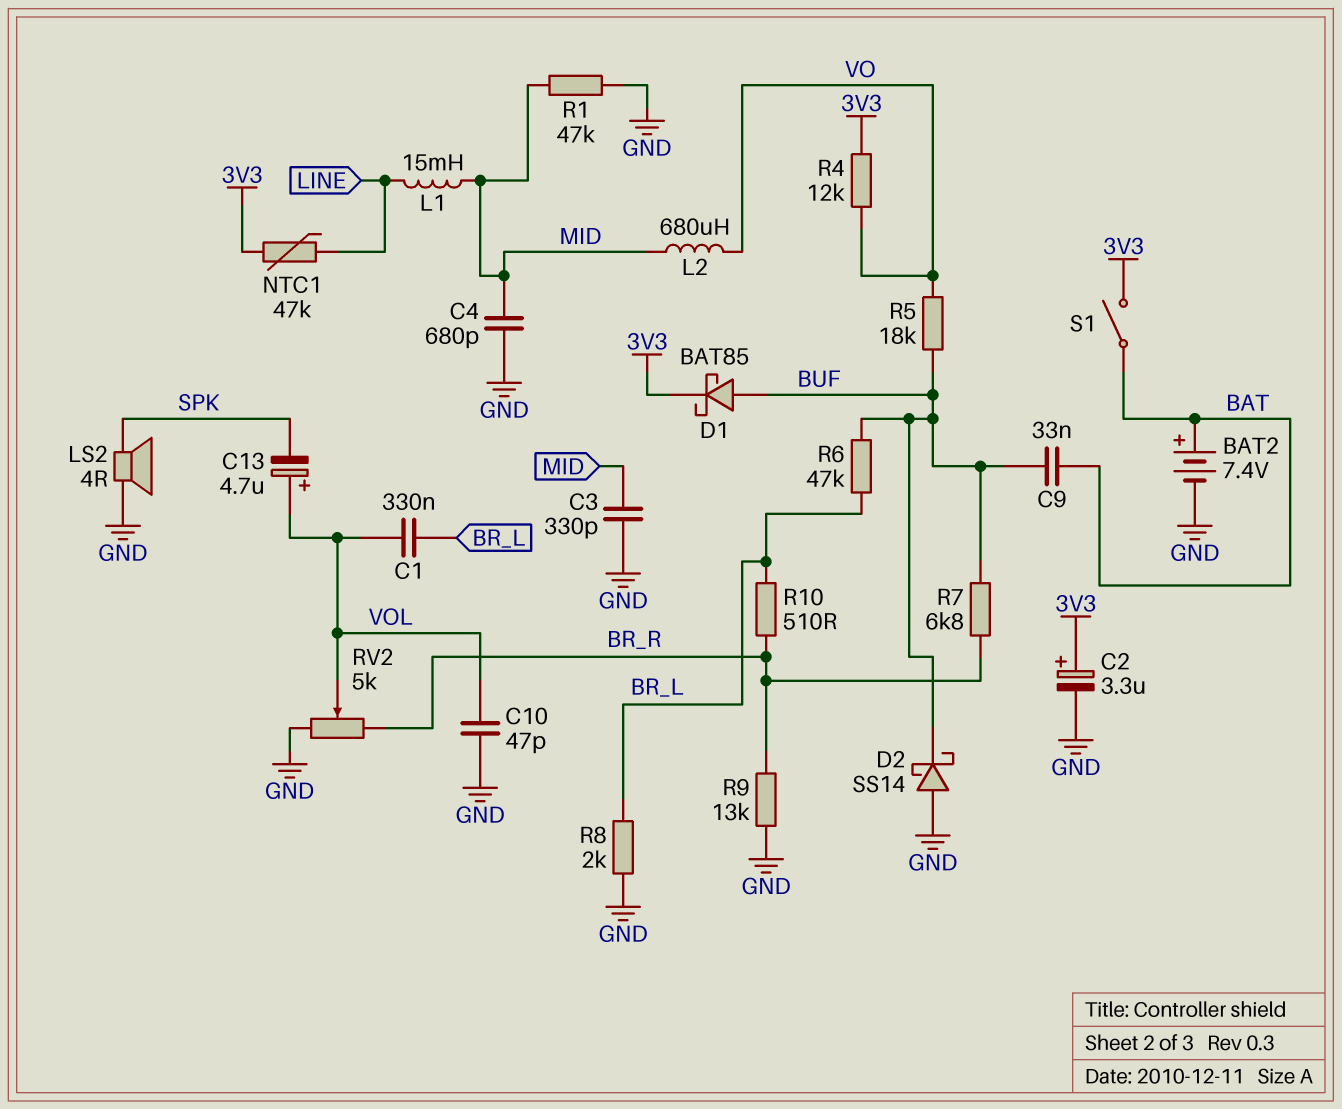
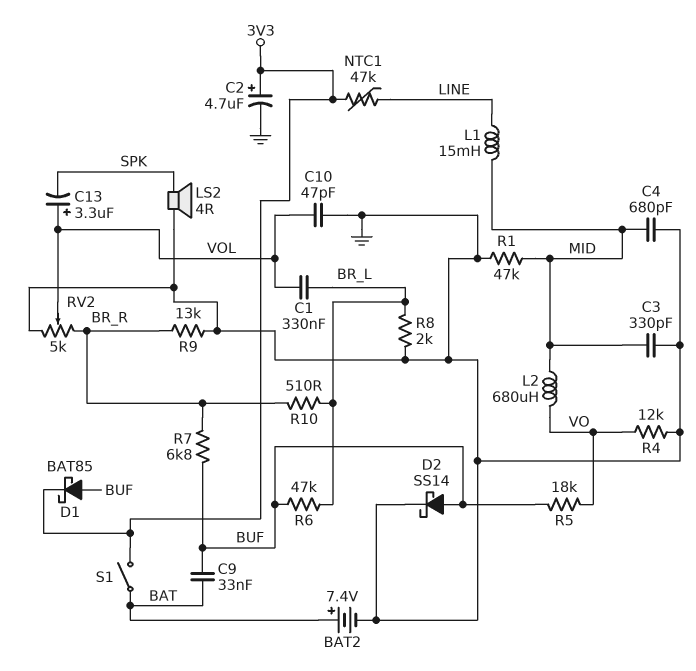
C2: 3.3uF (plus 3V3, minus GND) -> 4.7uF (plus 3V3, minus GND)
C13: 4.7uF (plus VOL, minus SPK) -> 3.3uF (plus VOL, minus SPK)
D2: schottky SS14 (A GND, K BUF) -> schottky SS14 (A BUF, K GND)
R4: 12k (3V3, VO) -> 12k (GND, VO)

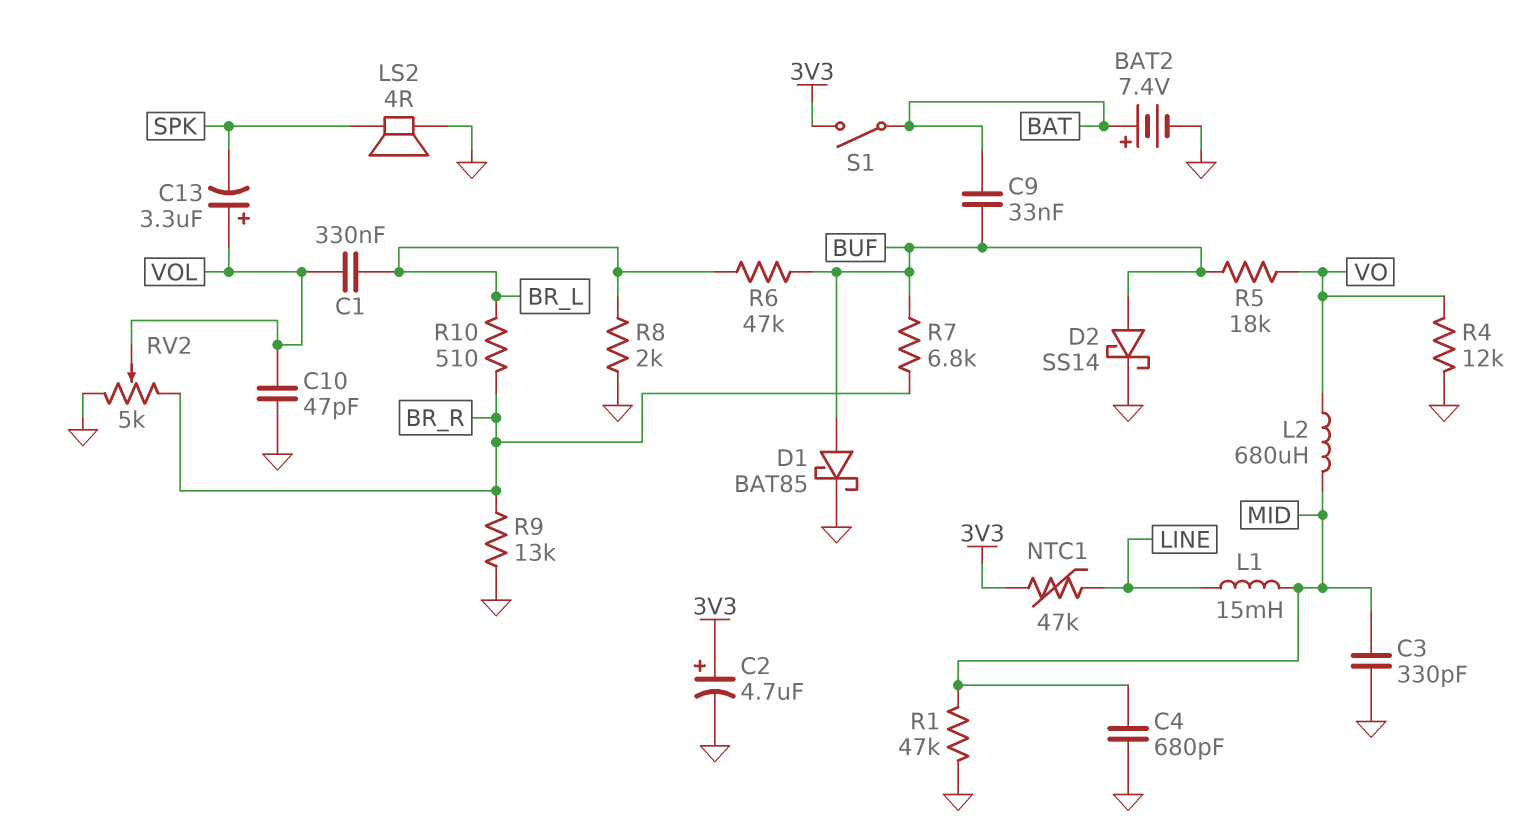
D1: schottky BAT85 (A BUF, K 3V3) -> schottky BAT85 (A BUF, K GND)

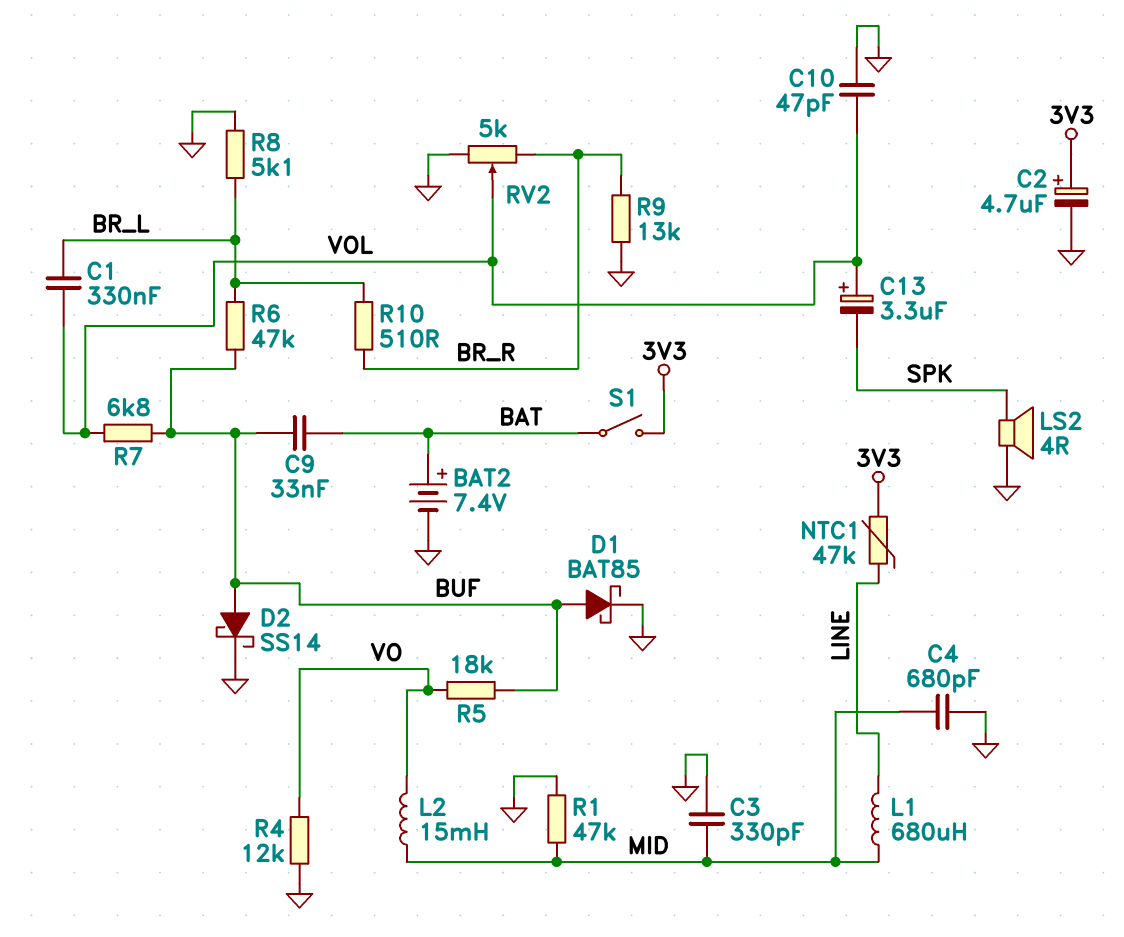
L1: 15mH (LINE, MID) -> 680uH (LINE, MID)
L2: 680uH (MID, VO) -> 15mH (MID, VO)
R7: 6.8k (BR_R, BUF) -> 6.8k (BUF, VOL)
R8: 2k (BR_L, GND) -> 5.1k (BR_L, GND)

